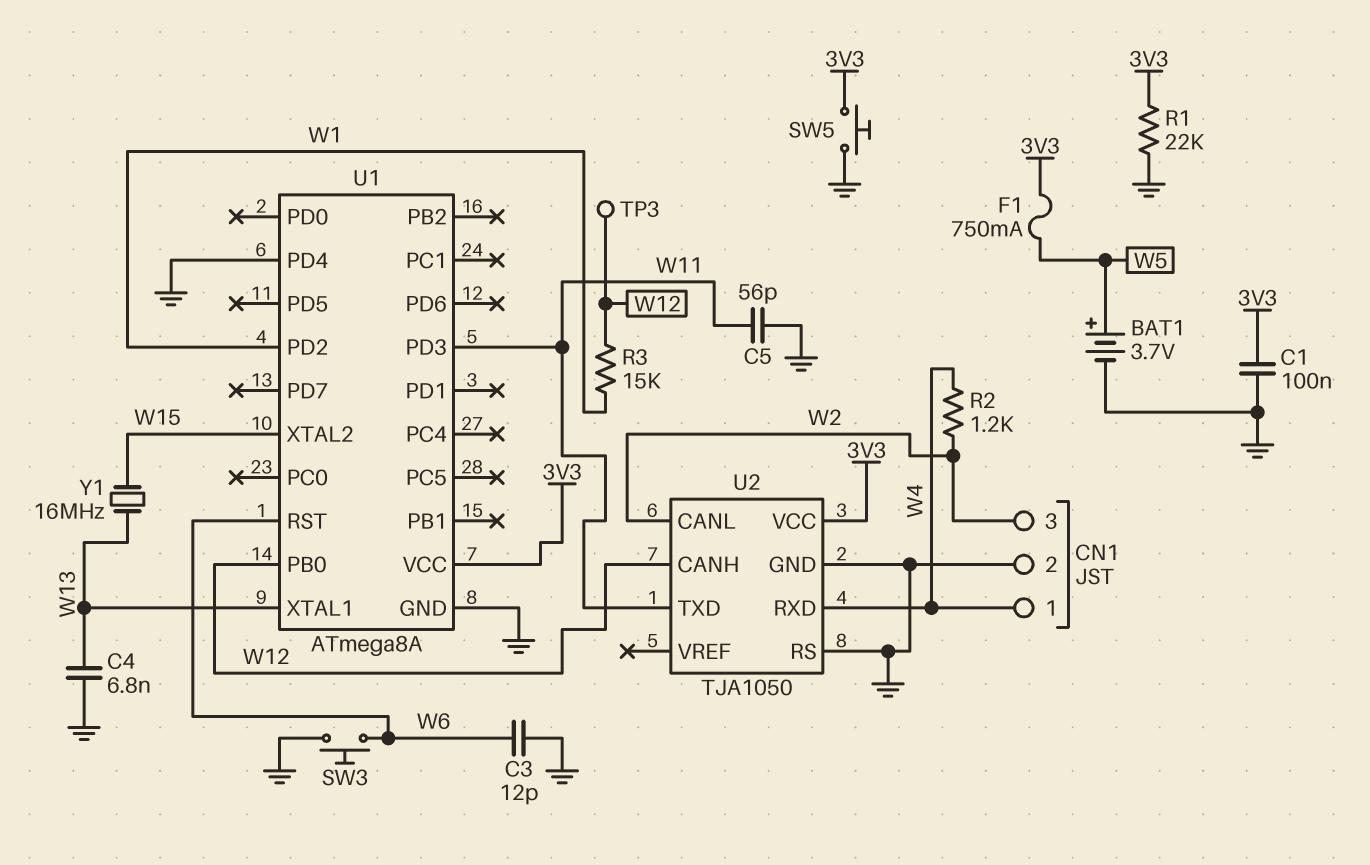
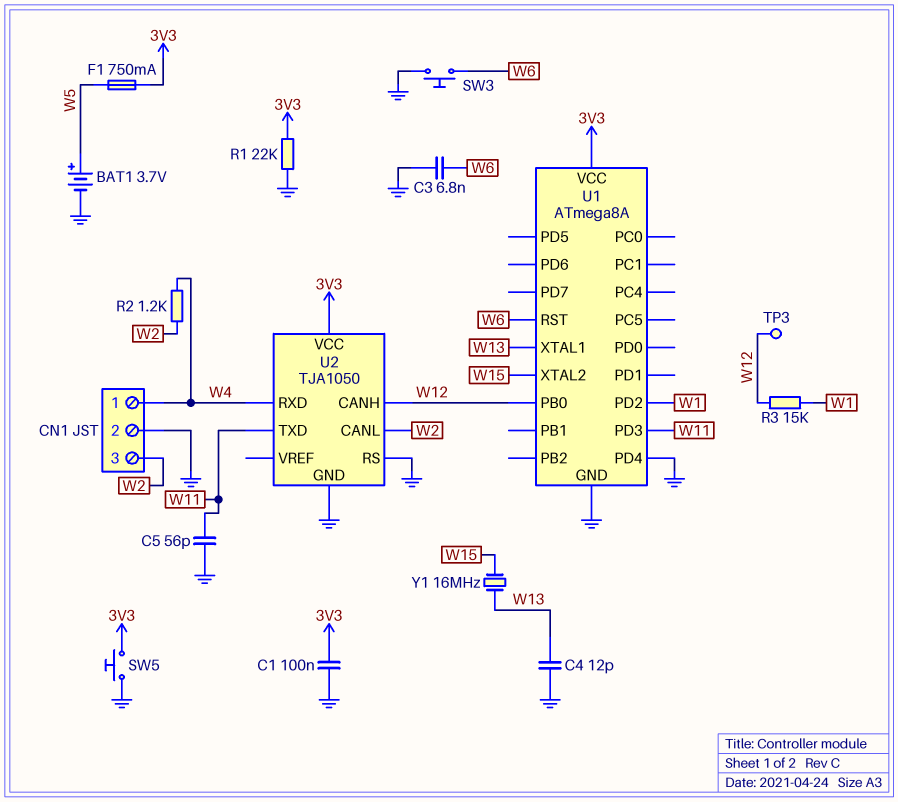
C3: 12pF (GND, W6) -> 6.8nF (GND, W6)
C4: 6.8nF (GND, W13) -> 12pF (GND, W13)

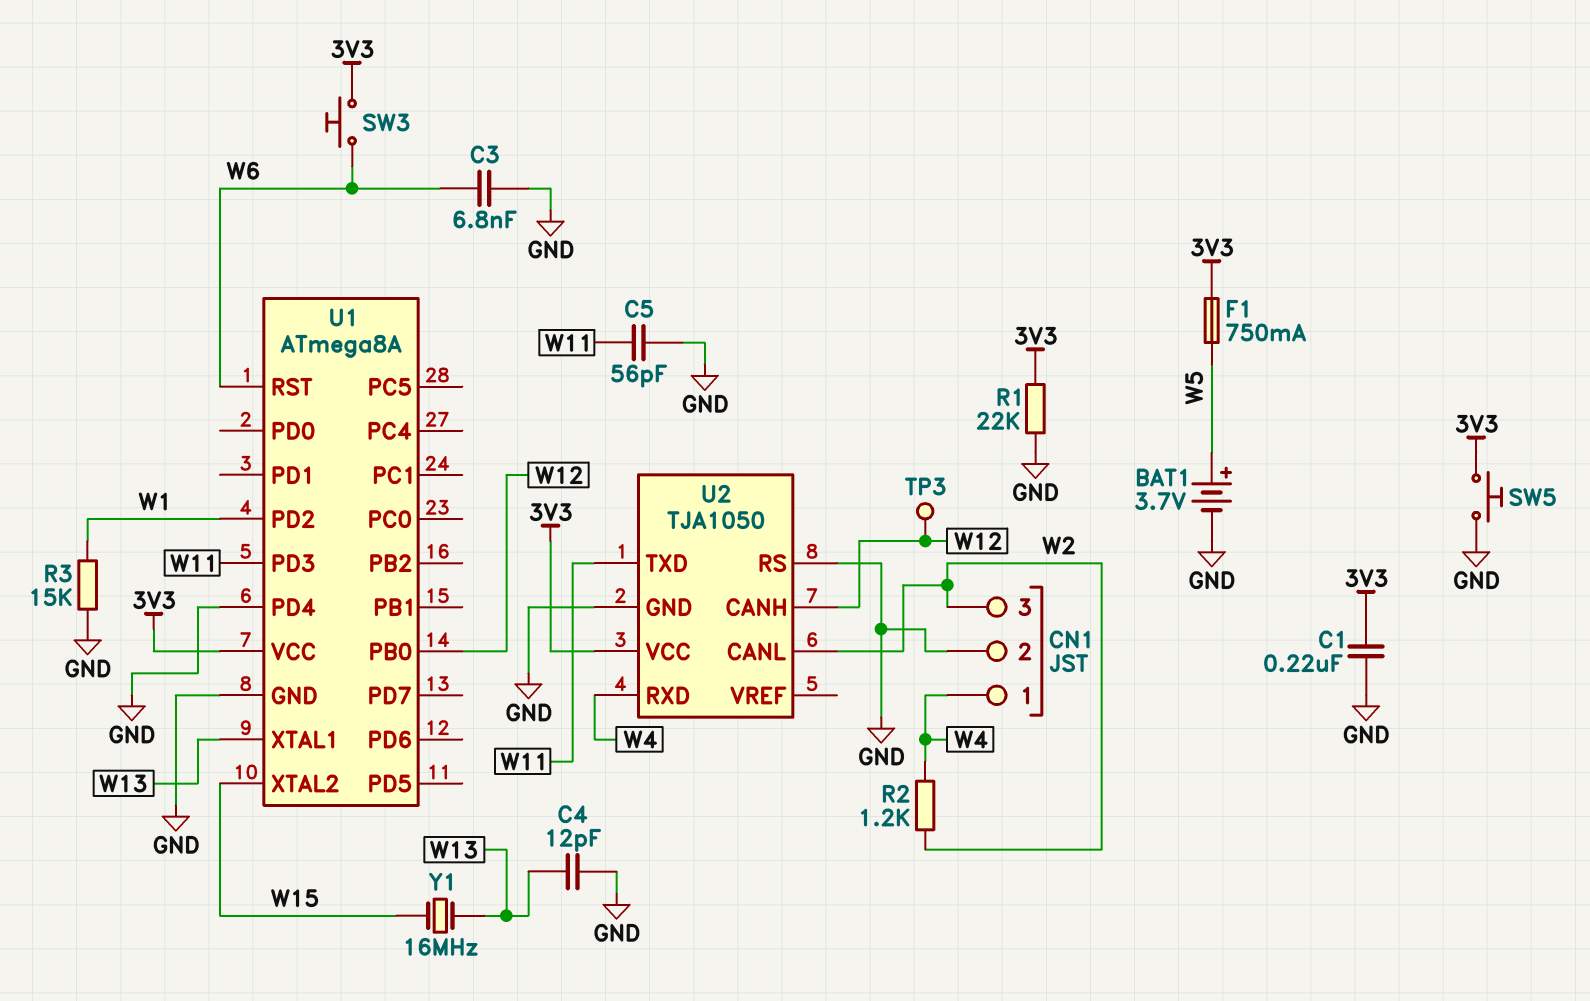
C1: 100nF (3V3, GND) -> 220nF (3V3, GND)
R3: 15k (W1, W12) -> 15k (GND, W1)
SW3: button (GND, W6) -> button (3V3, W6)

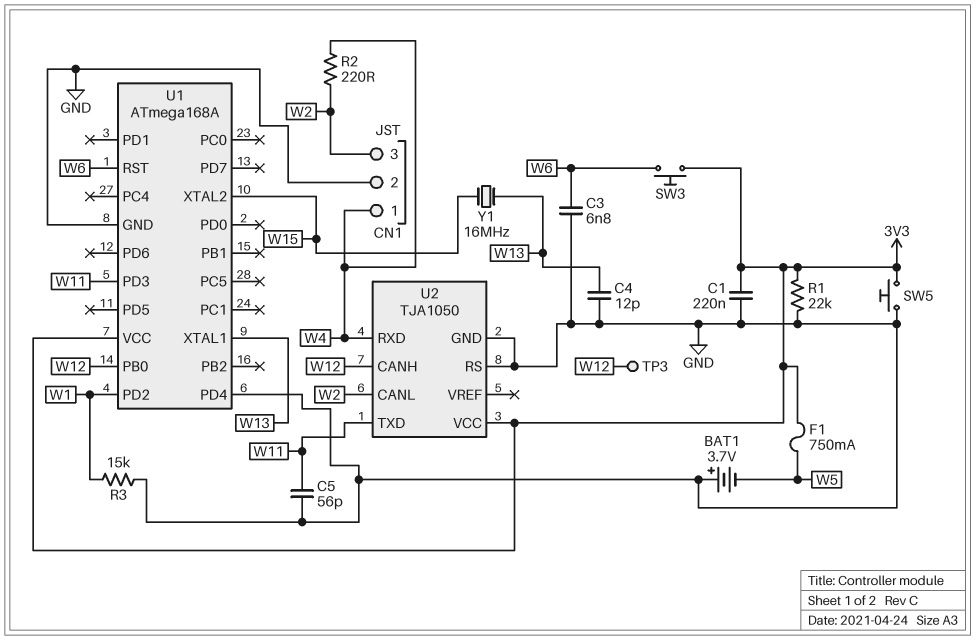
BAT1: 3.7V (plus W5, minus GND) -> 3.7V (plus GND, minus W5)
R2: 1.2k (W2, W4) -> 220 (W2, W4)
U1: ATmega8A -> ATmega168A

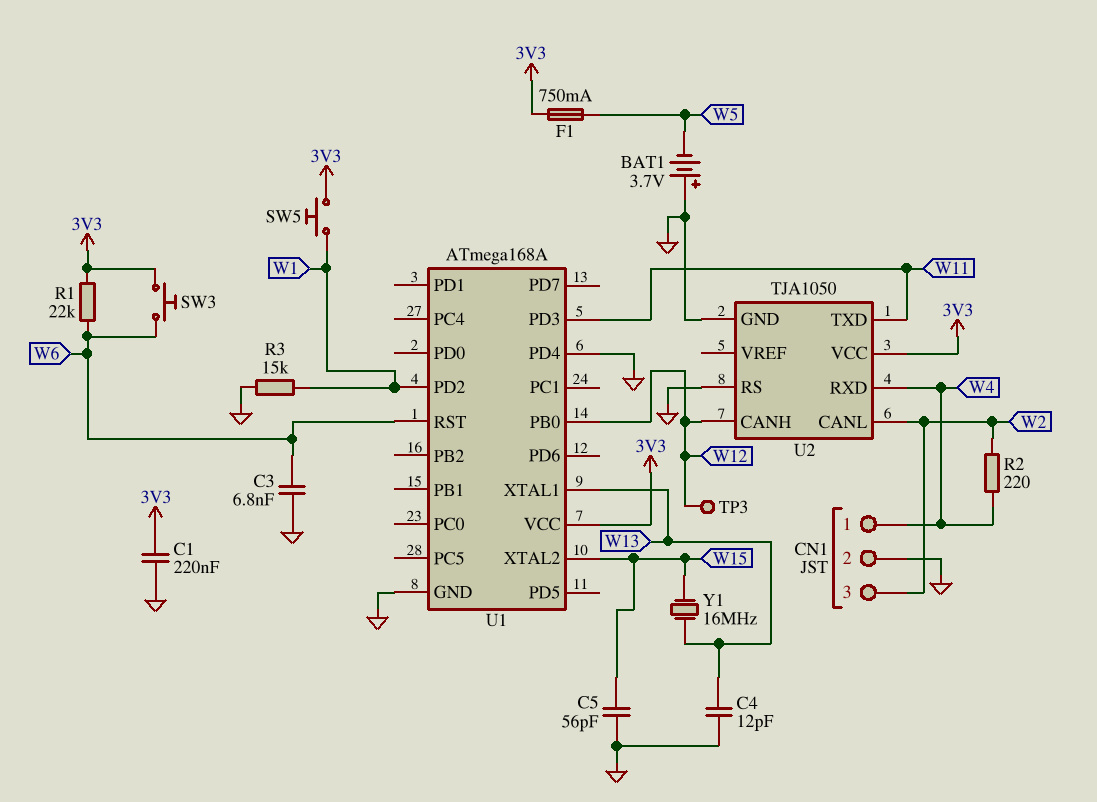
C5: 56pF (GND, W11) -> 56pF (GND, W15)
R1: 22k (3V3, GND) -> 22k (3V3, W6)
SW5: button (3V3, GND) -> button (3V3, W1)

